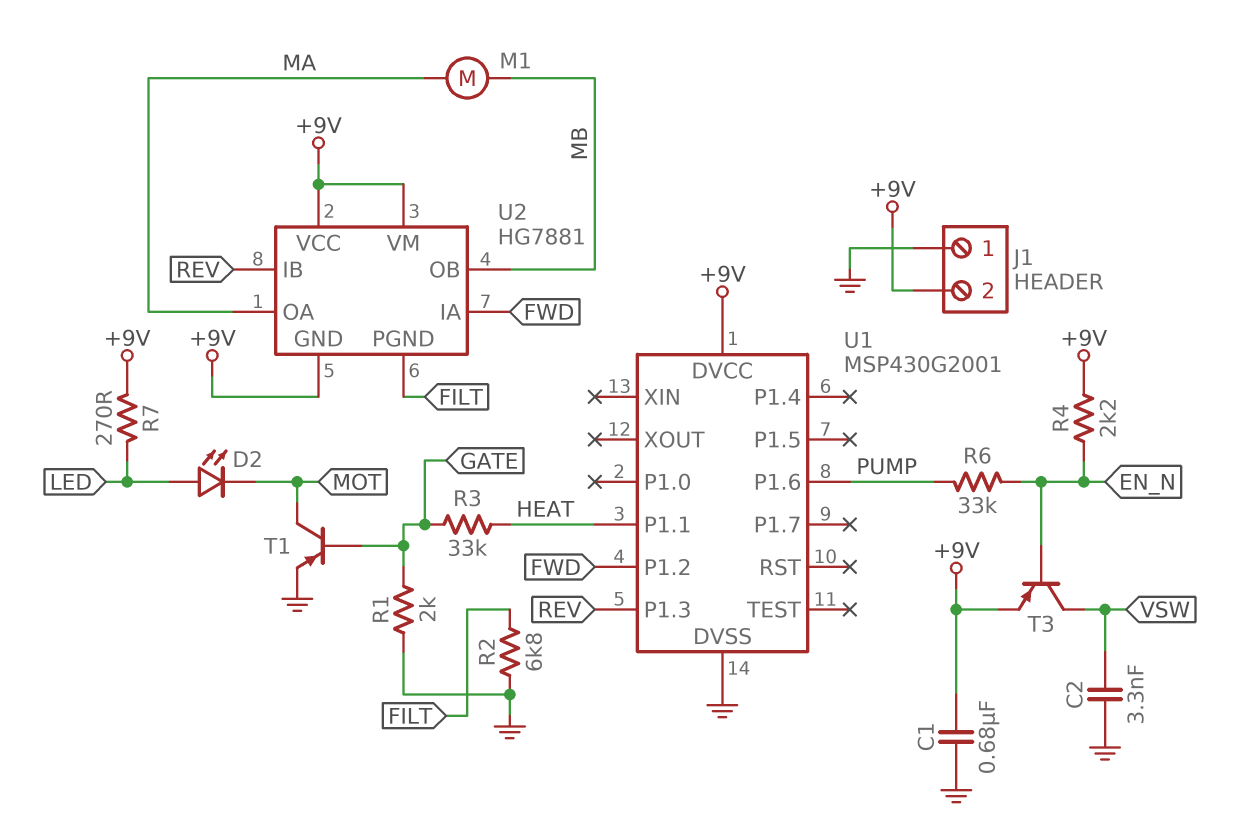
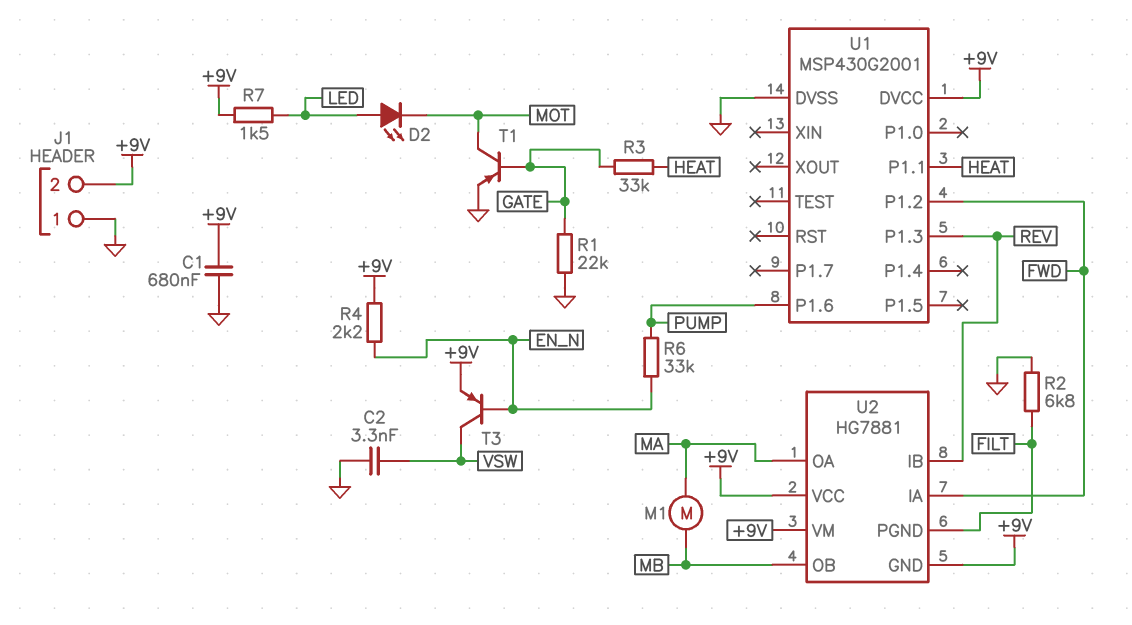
R1: 2k (GATE, GND) -> 22k (GATE, GND)
R7: 270 (+9V, LED) -> 1.5k (+9V, LED)

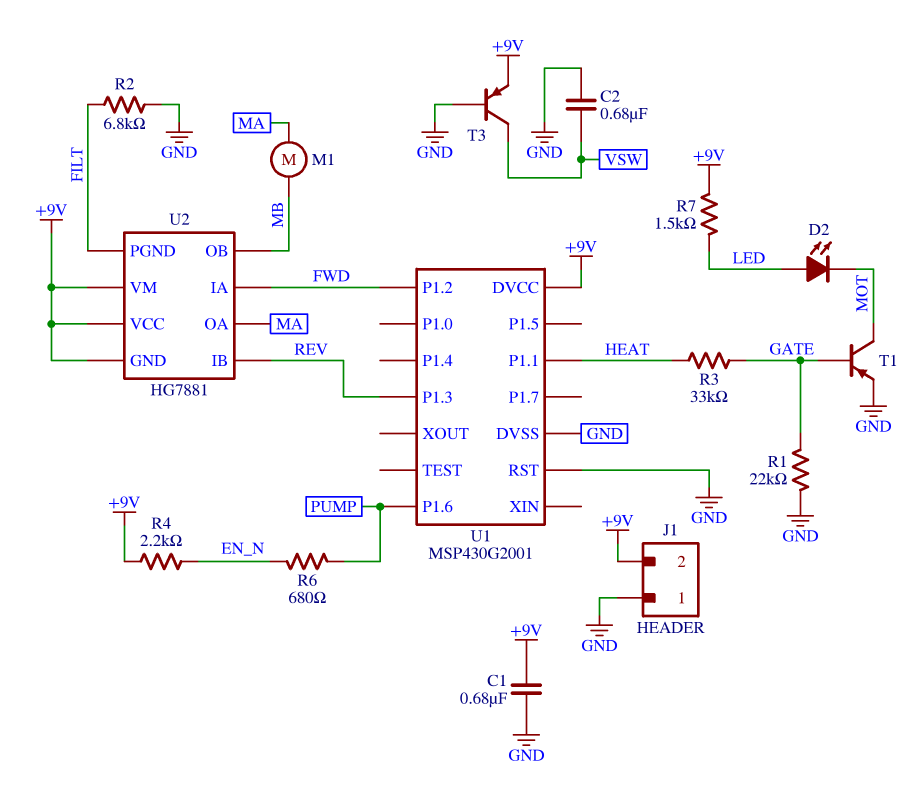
C2: 3.3nF (GND, VSW) -> 680nF (GND, VSW)
R6: 33k (EN_N, PUMP) -> 680 (EN_N, PUMP)
T3: PNP (B EN_N, C VSW, E +9V) -> PNP (B GND, C VSW, E +9V)
U1 pin RST: none -> GND

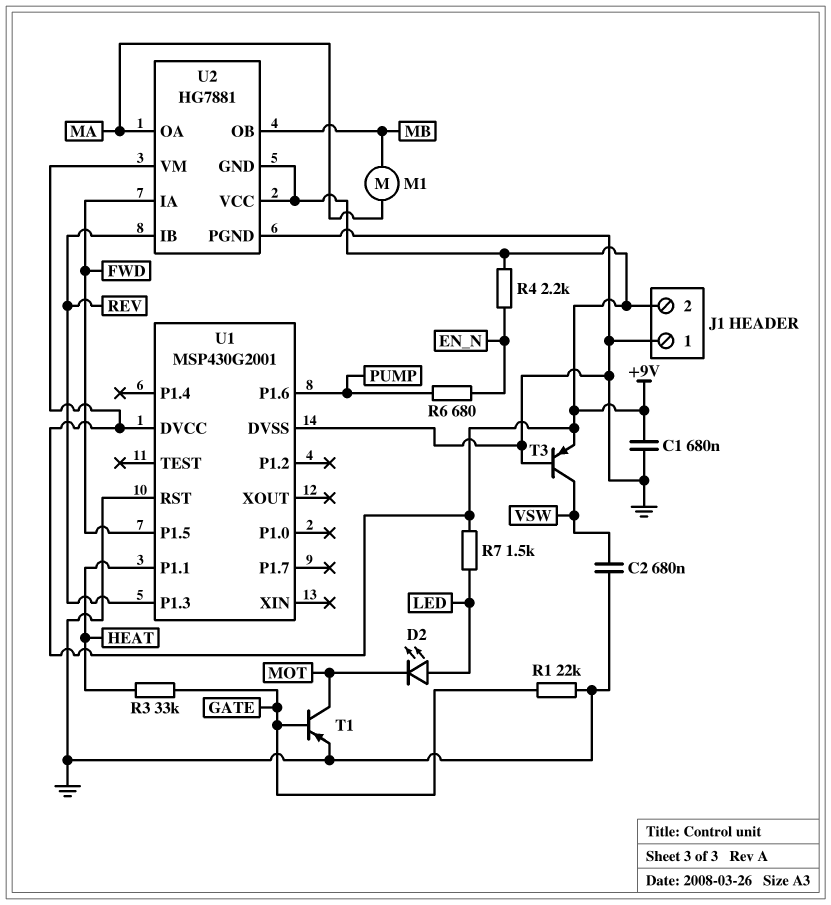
R2: 6.8k (FILT, GND) -> none
U1 pin P1.2: FWD -> none
U1 pin P1.5: none -> FWD
U2 pin PGND: FILT -> GND

